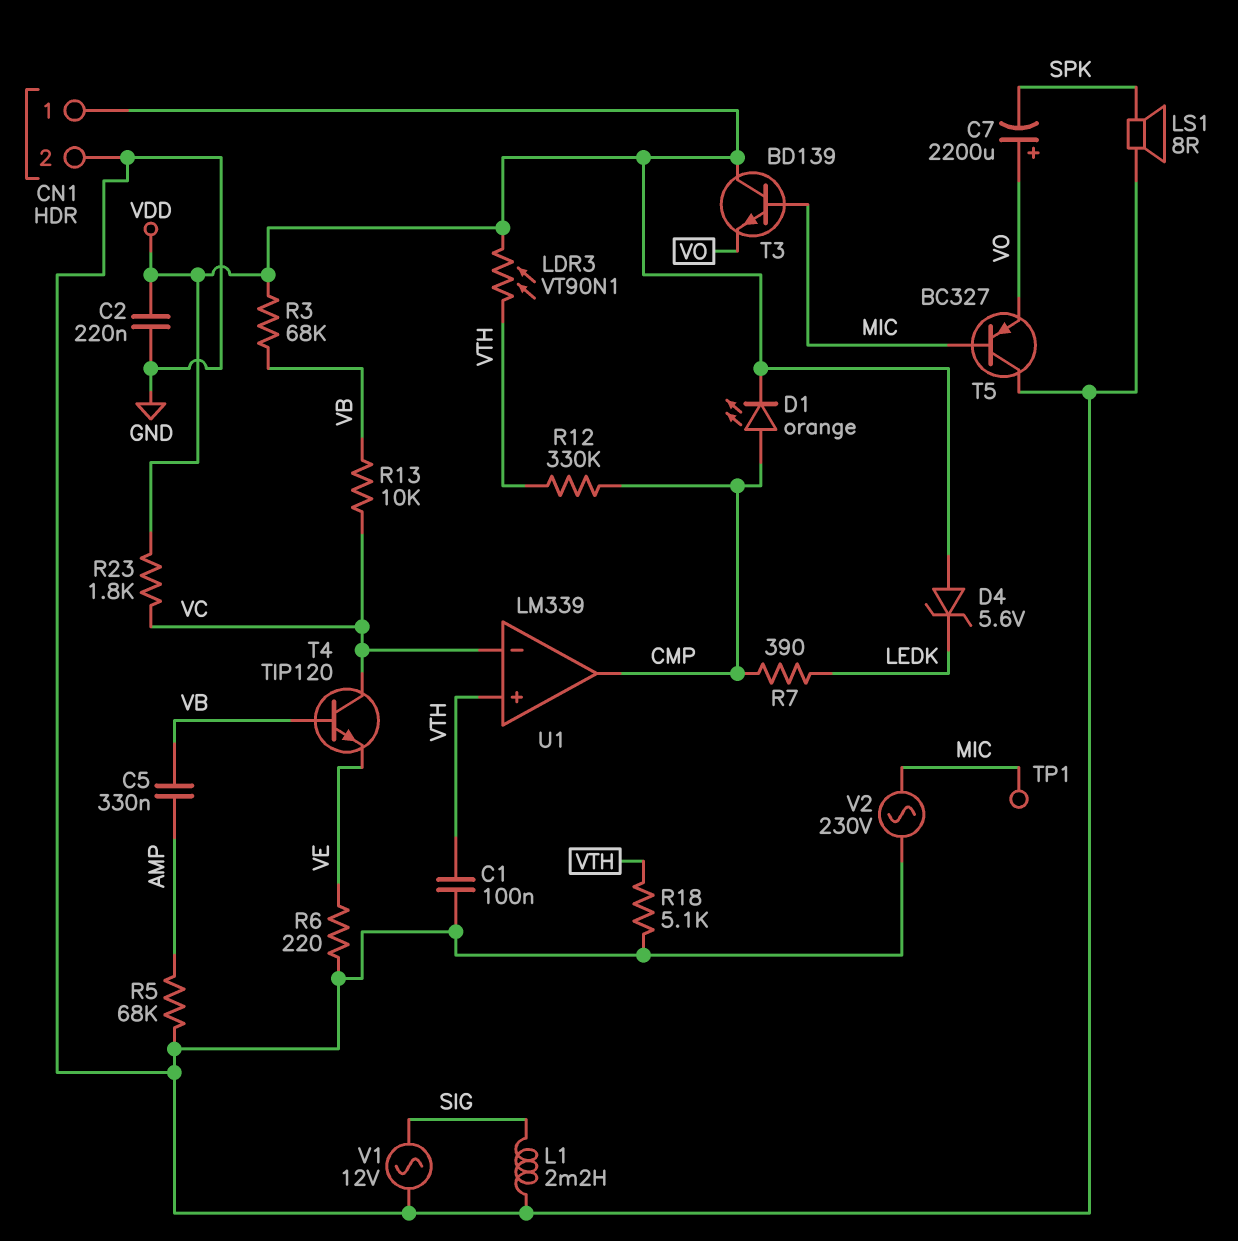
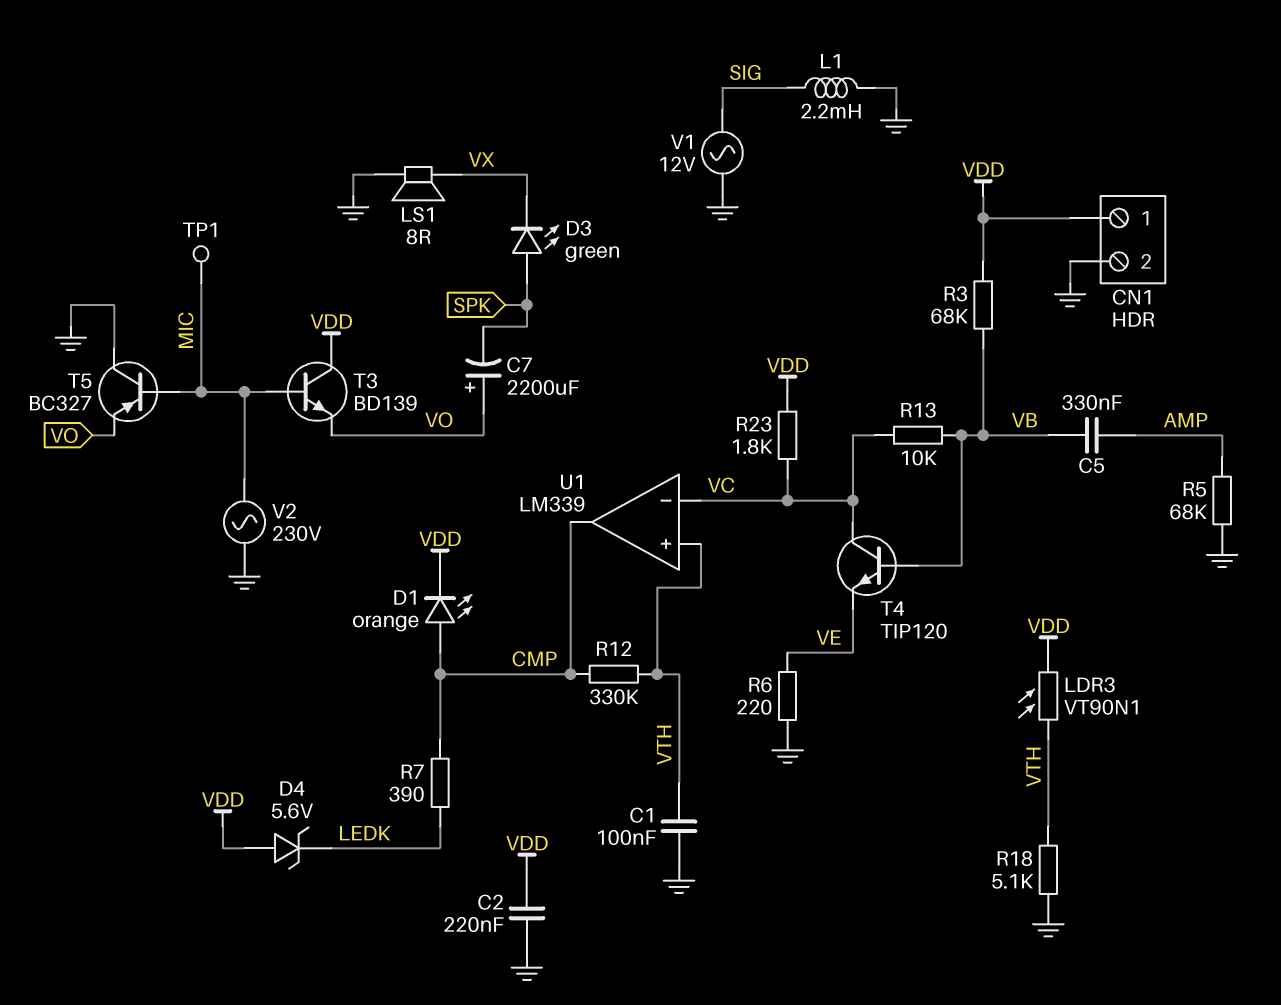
D3: none -> LED green (A SPK, K VX)
LS1: speaker 8R (GND, SPK) -> speaker 8R (GND, VX)

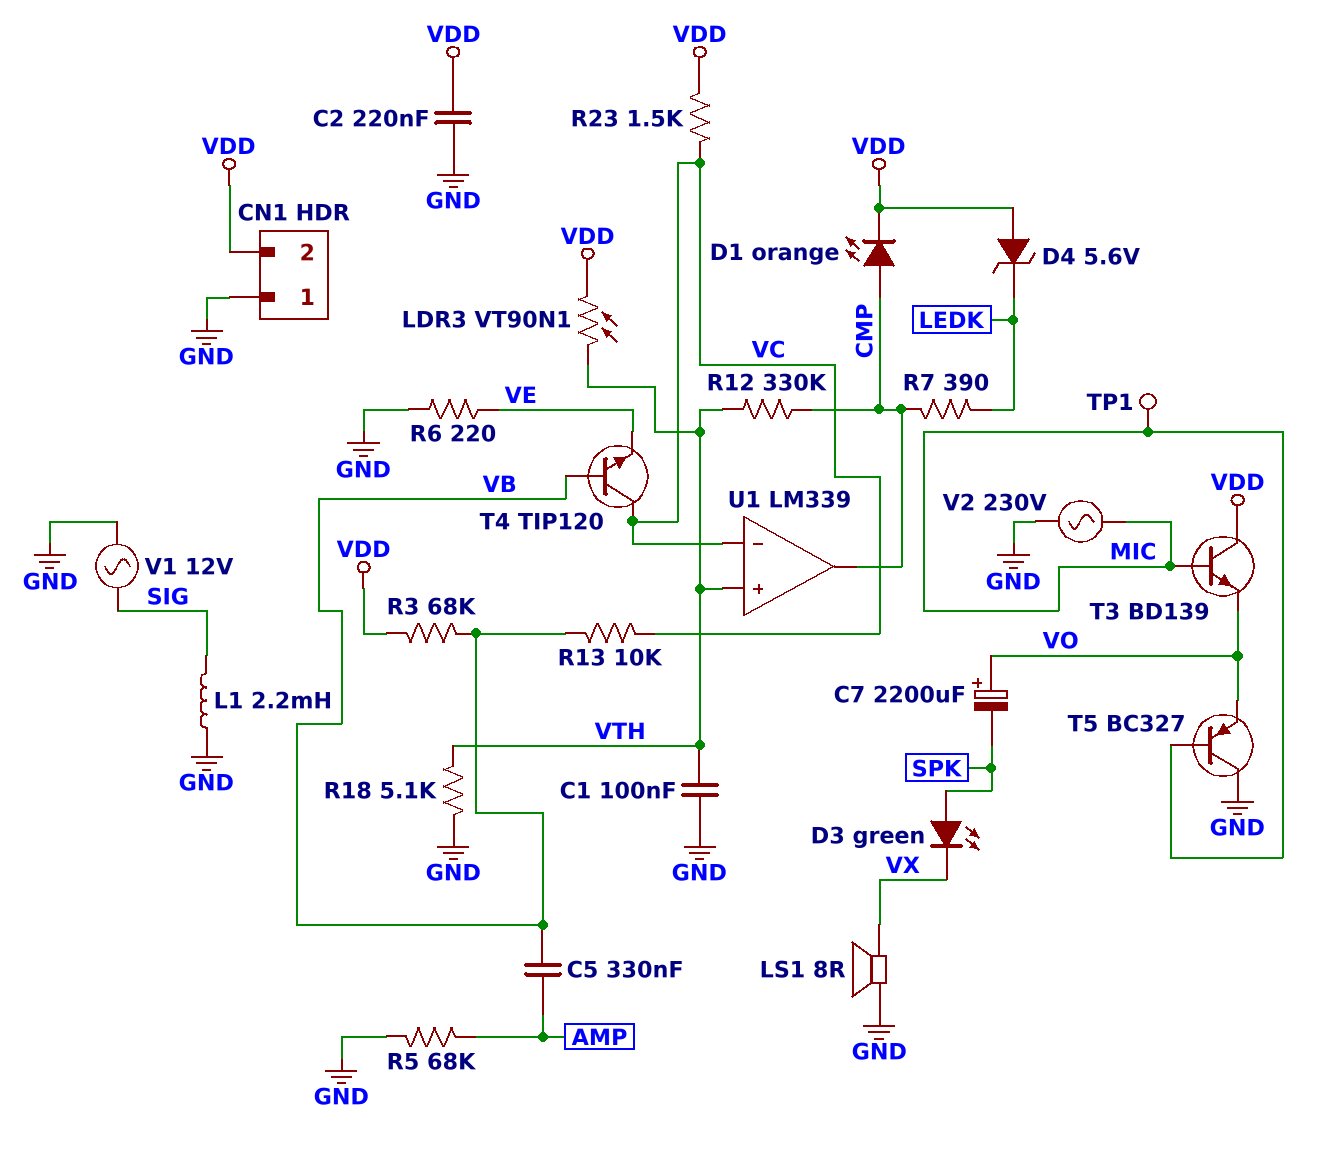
CN1 pin 1: VDD -> GND
CN1 pin 2: GND -> VDD
R23: 1.8k (VC, VDD) -> 1.5k (VC, VDD)

